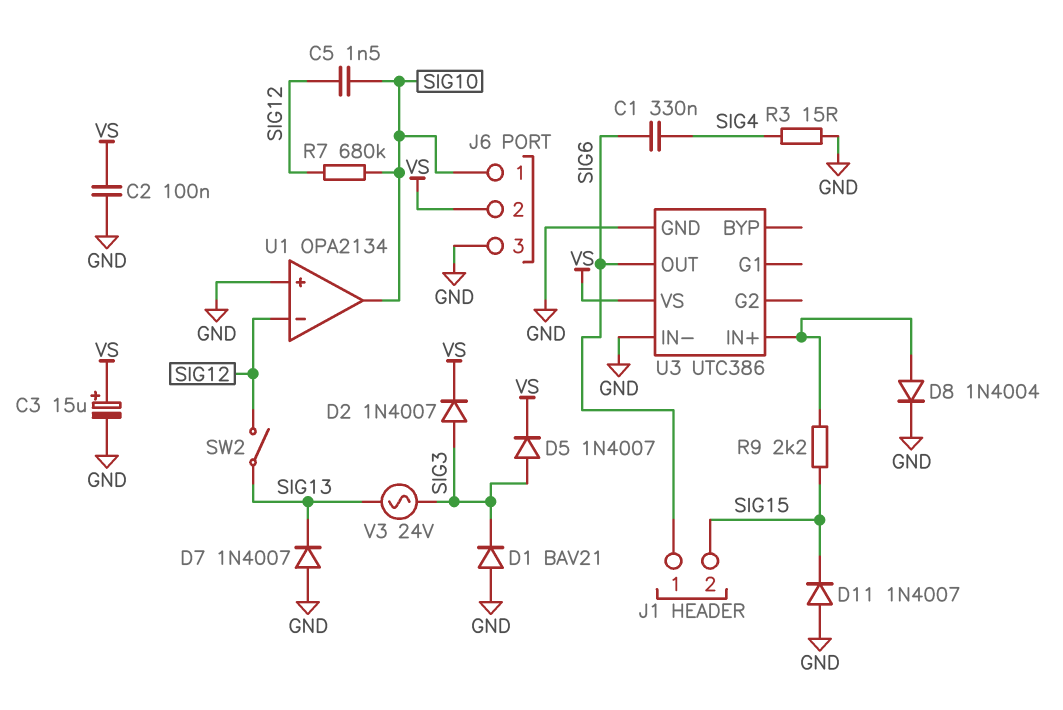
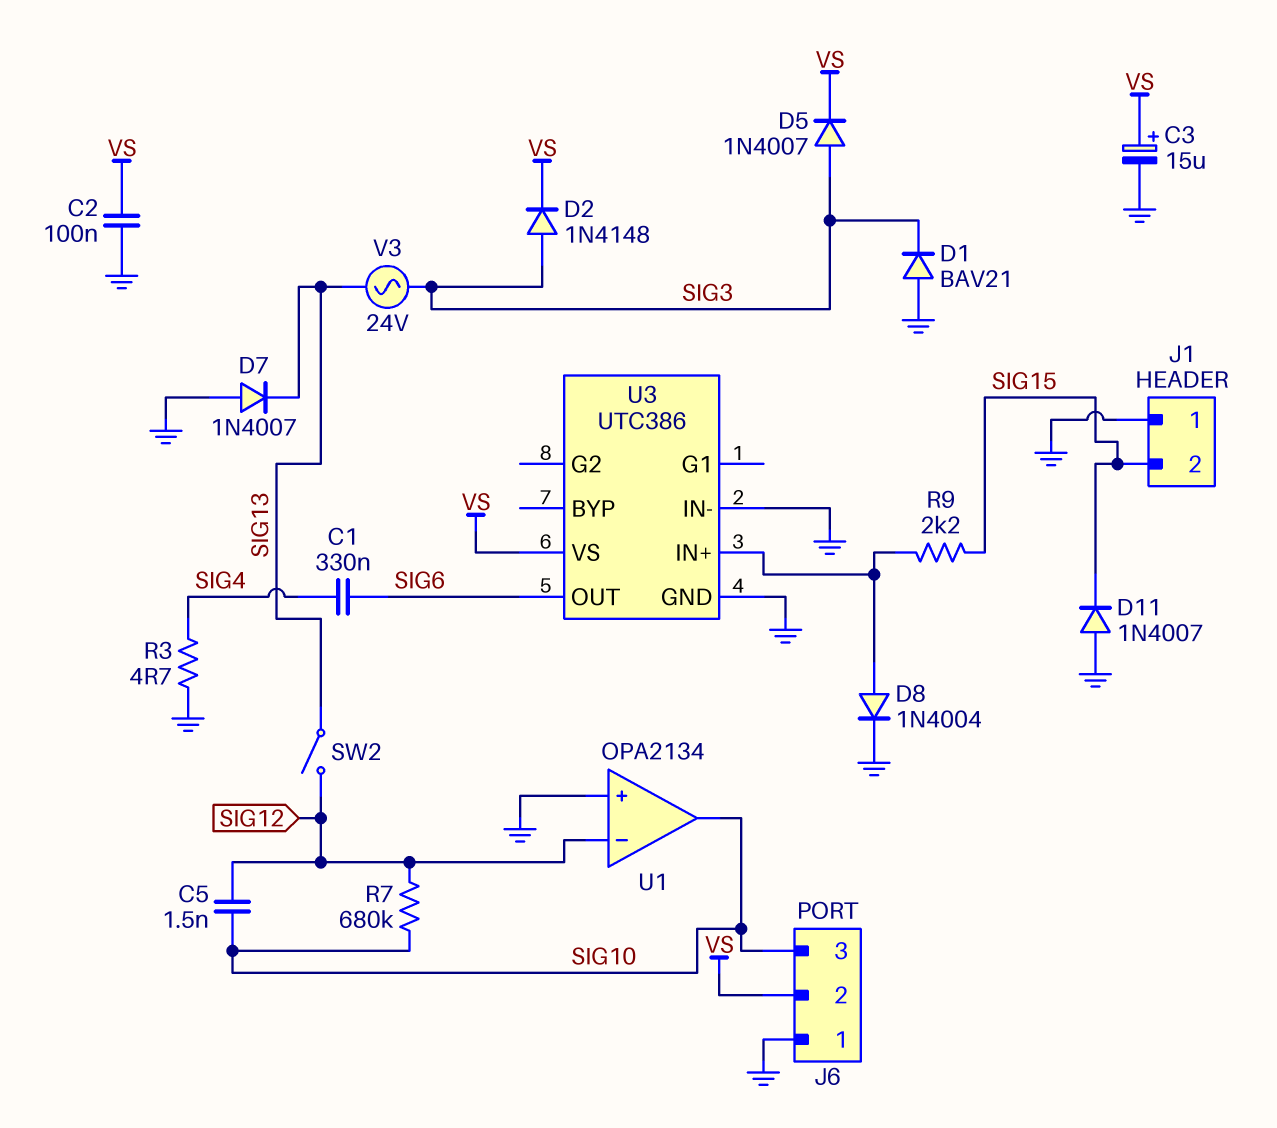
D2: diode 1N4007 (A SIG3, K VS) -> diode 1N4148 (A SIG3, K VS)
J1 pin 1: SIG6 -> GND
J6 pin 1: SIG10 -> GND
J6 pin 3: GND -> SIG10
R3: 15 (GND, SIG4) -> 4.7 (GND, SIG4)

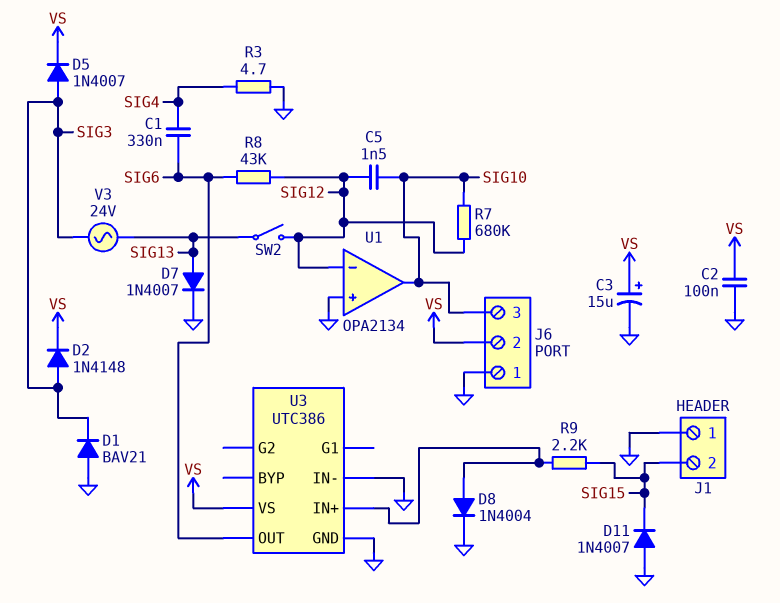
D7: diode 1N4007 (A GND, K SIG13) -> diode 1N4007 (A SIG13, K GND)
R8: none -> 43k (SIG6, SIG12)

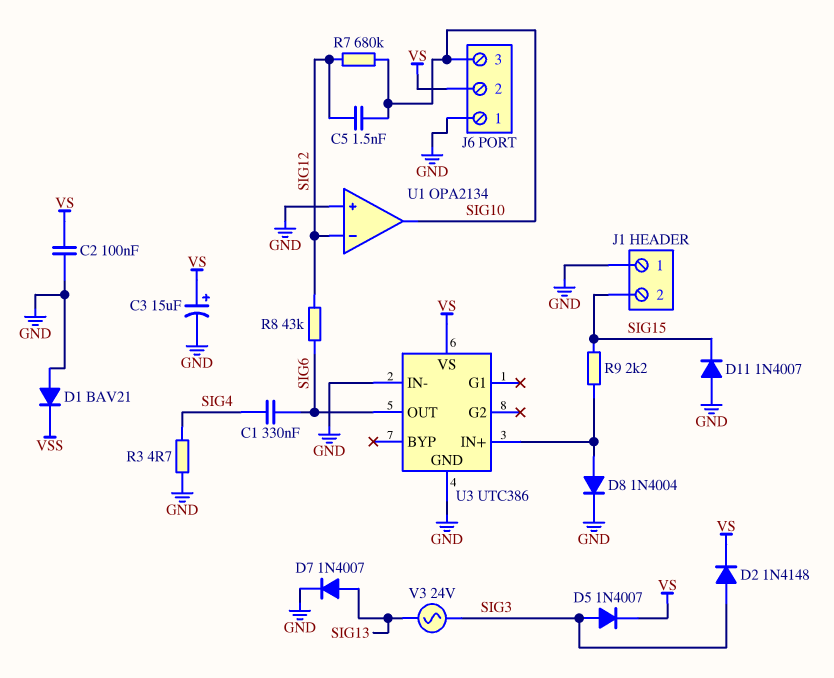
D1: diode BAV21 (A GND, K SIG3) -> diode BAV21 (A GND, K VSS)
SW2: switch (SIG12, SIG13) -> none

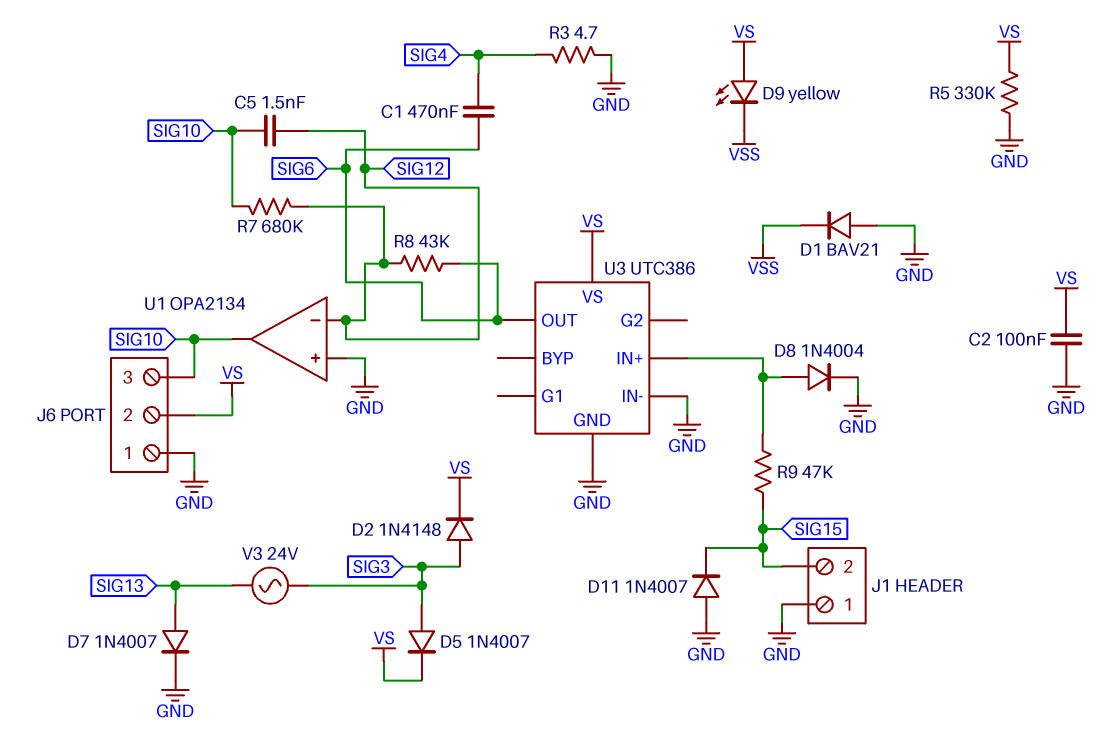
C1: 330nF (SIG4, SIG6) -> 470nF (SIG4, SIG6)
C3: 15uF (plus VS, minus GND) -> none
D9: none -> LED yellow (A VS, K VSS)
R5: none -> 330k (GND, VS)
R9: 2.2k (SIG15, U3/IN+) -> 47k (SIG15, U3/IN+)

